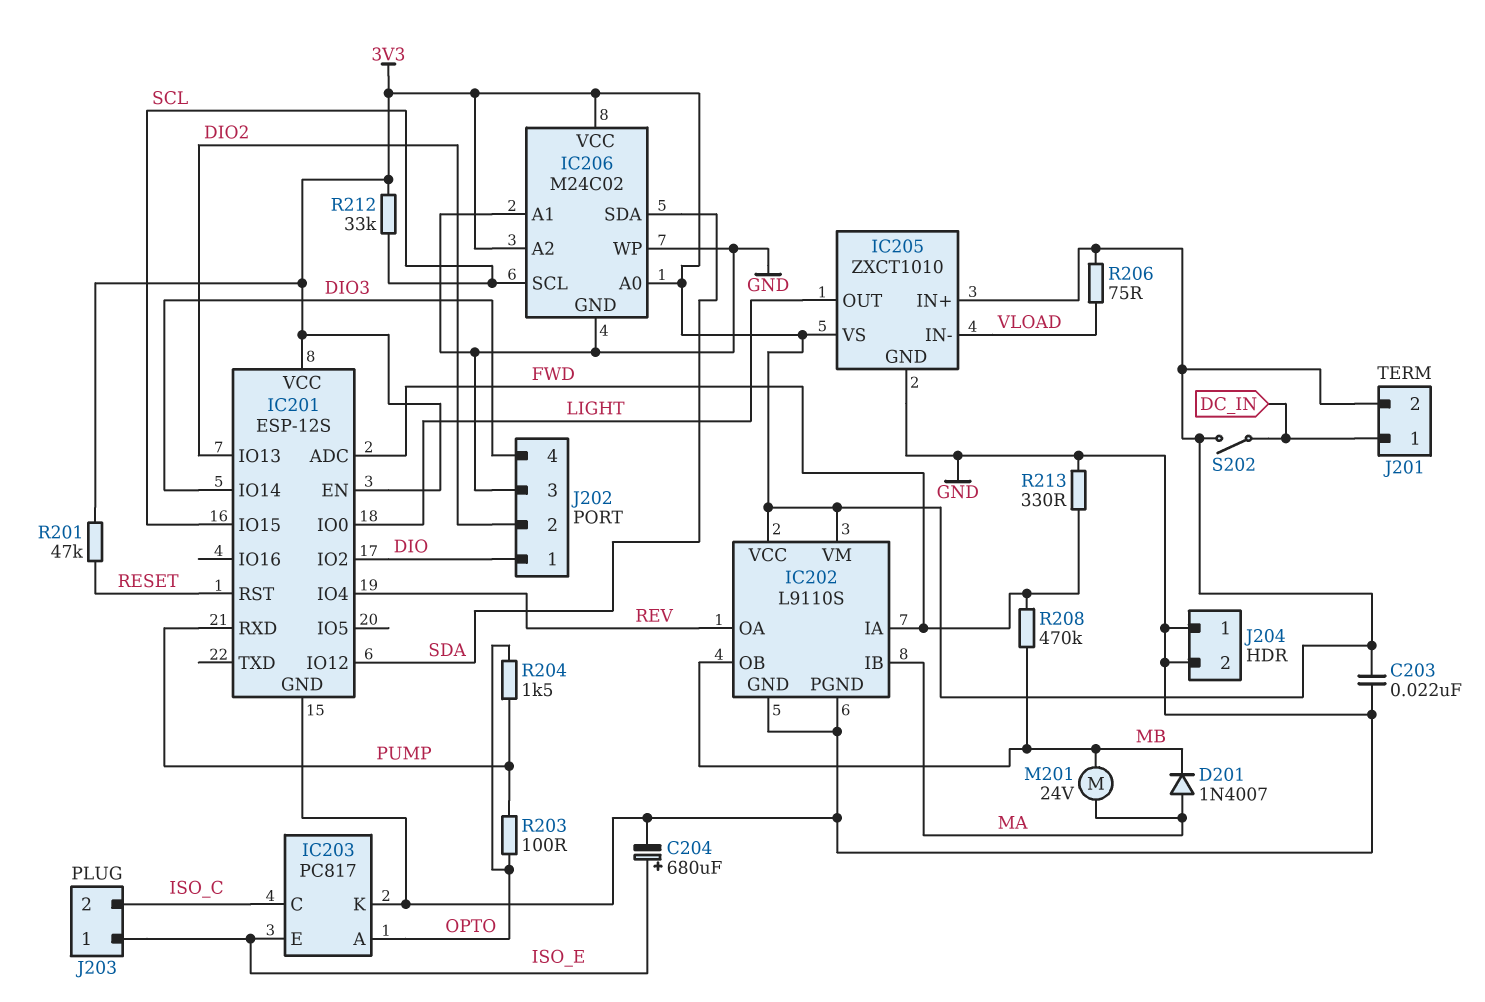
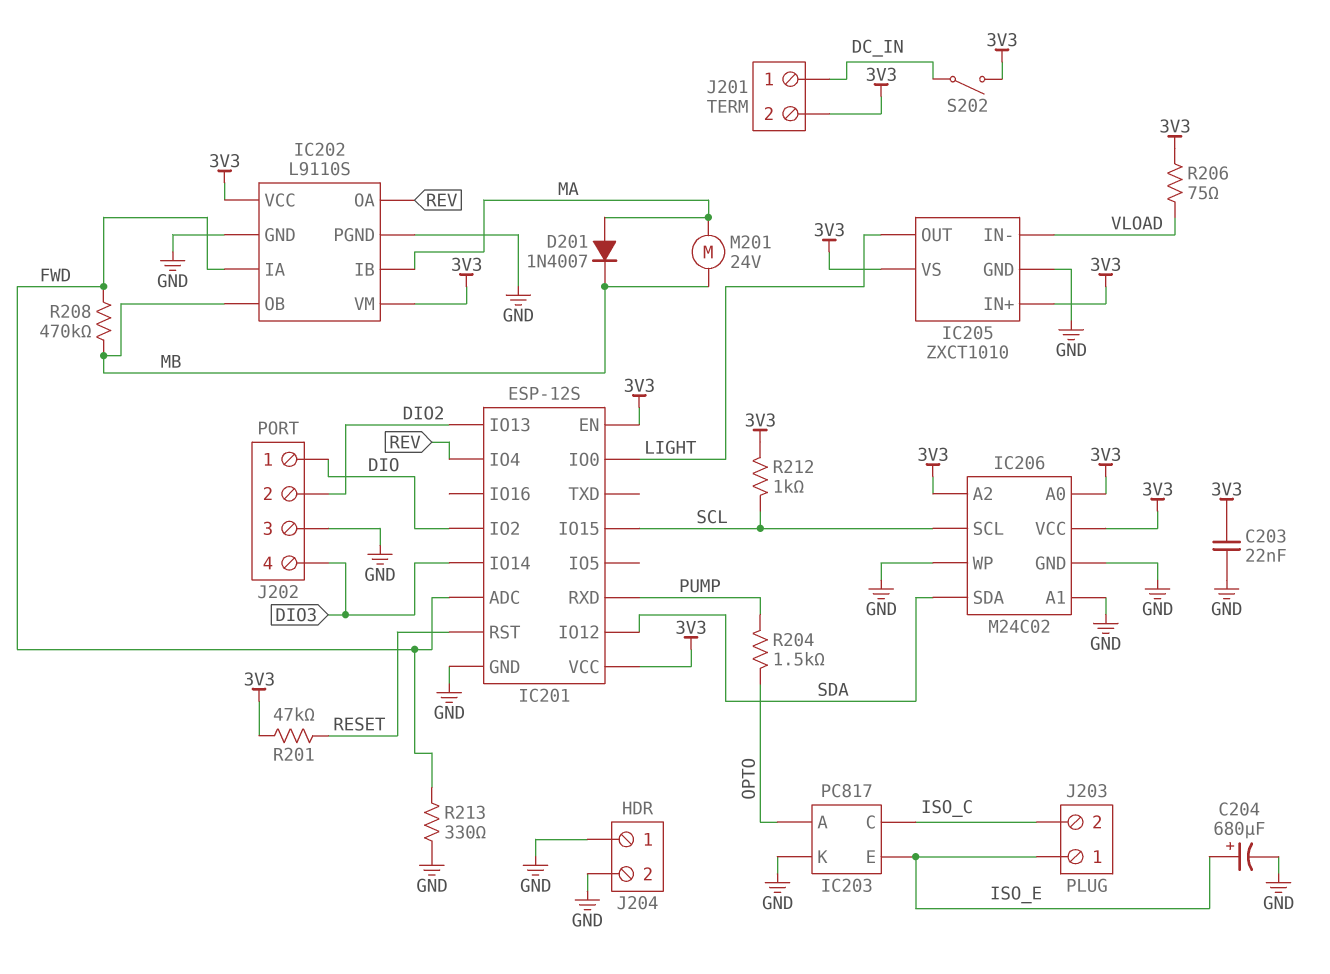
R203: 100 (OPTO, PUMP) -> none
R212: 33k (3V3, SCL) -> 1k (3V3, SCL)

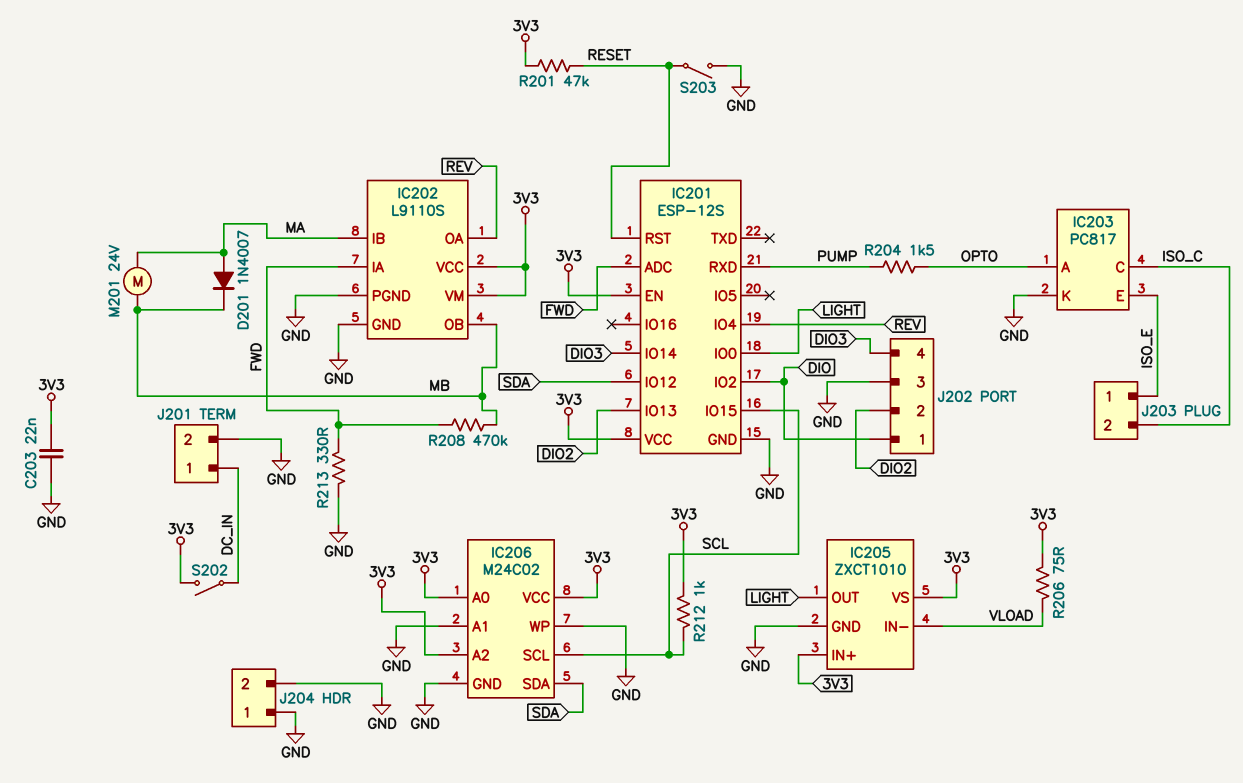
C204: 680uF (plus ISO_E, minus GND) -> none
J201 pin 2: 3V3 -> GND
S203: none -> switch (GND, RESET)

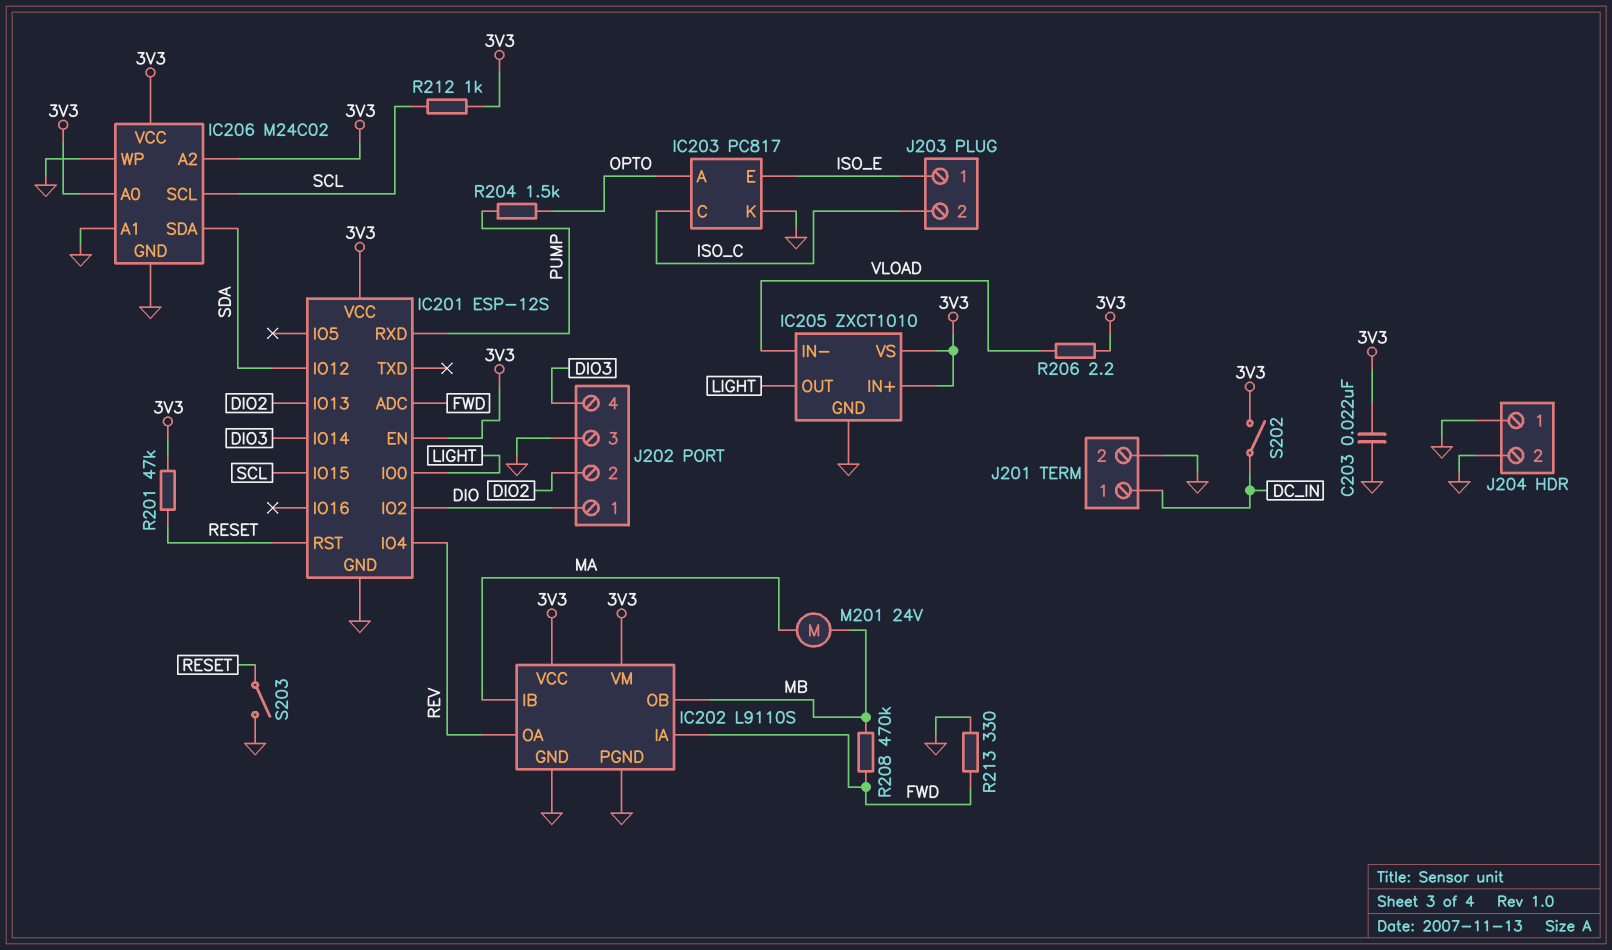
D201: diode 1N4007 (A MA, K MB) -> none
R206: 75 (3V3, VLOAD) -> 2.2 (3V3, VLOAD)

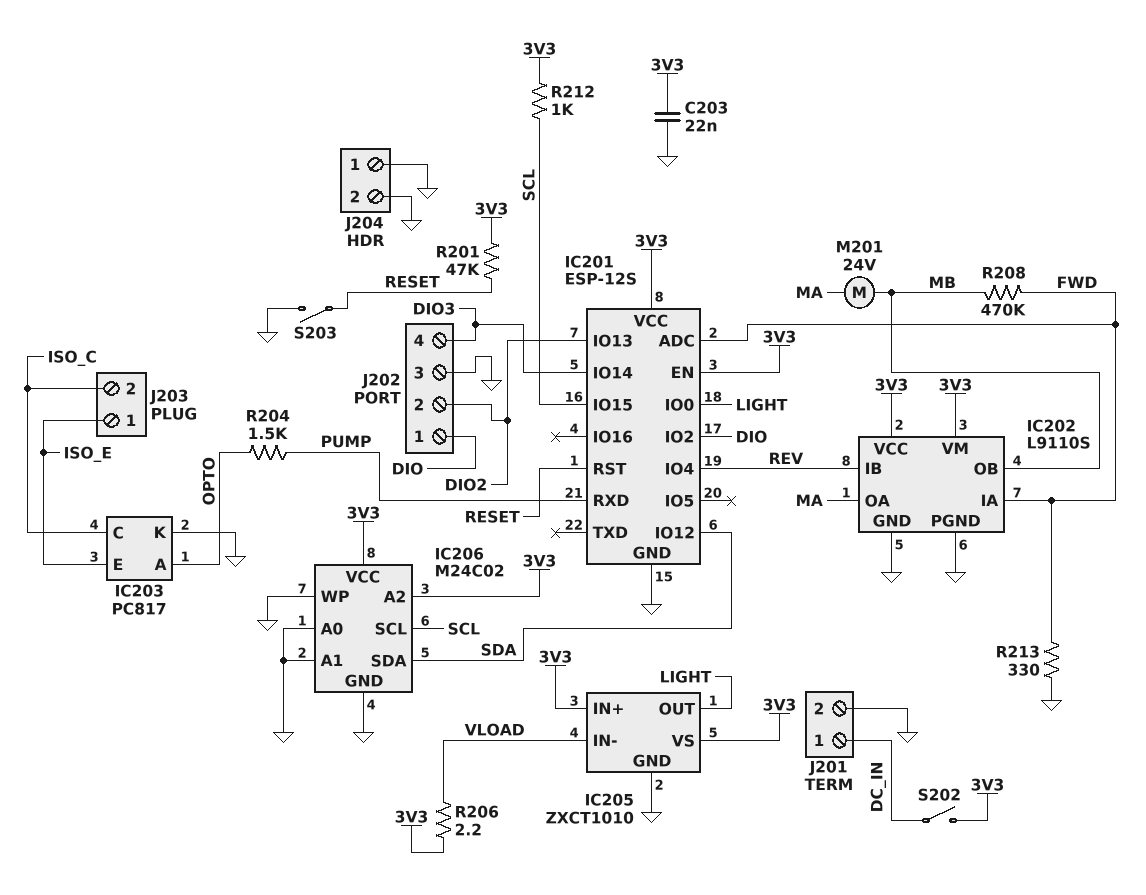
IC202 pin IB: MA -> REV
IC202 pin OA: REV -> MA
IC206 pin A0: 3V3 -> GND

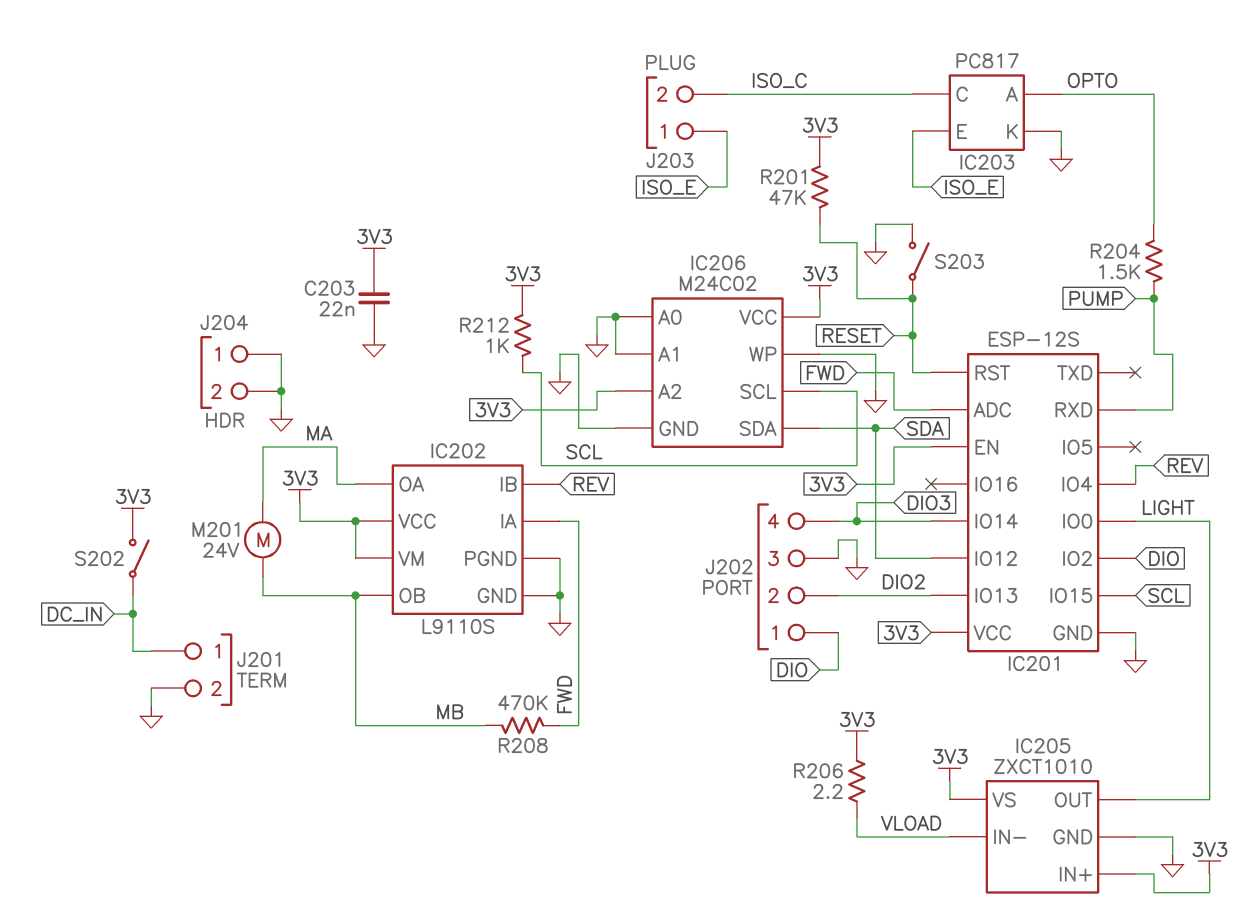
R213: 330 (FWD, GND) -> none

